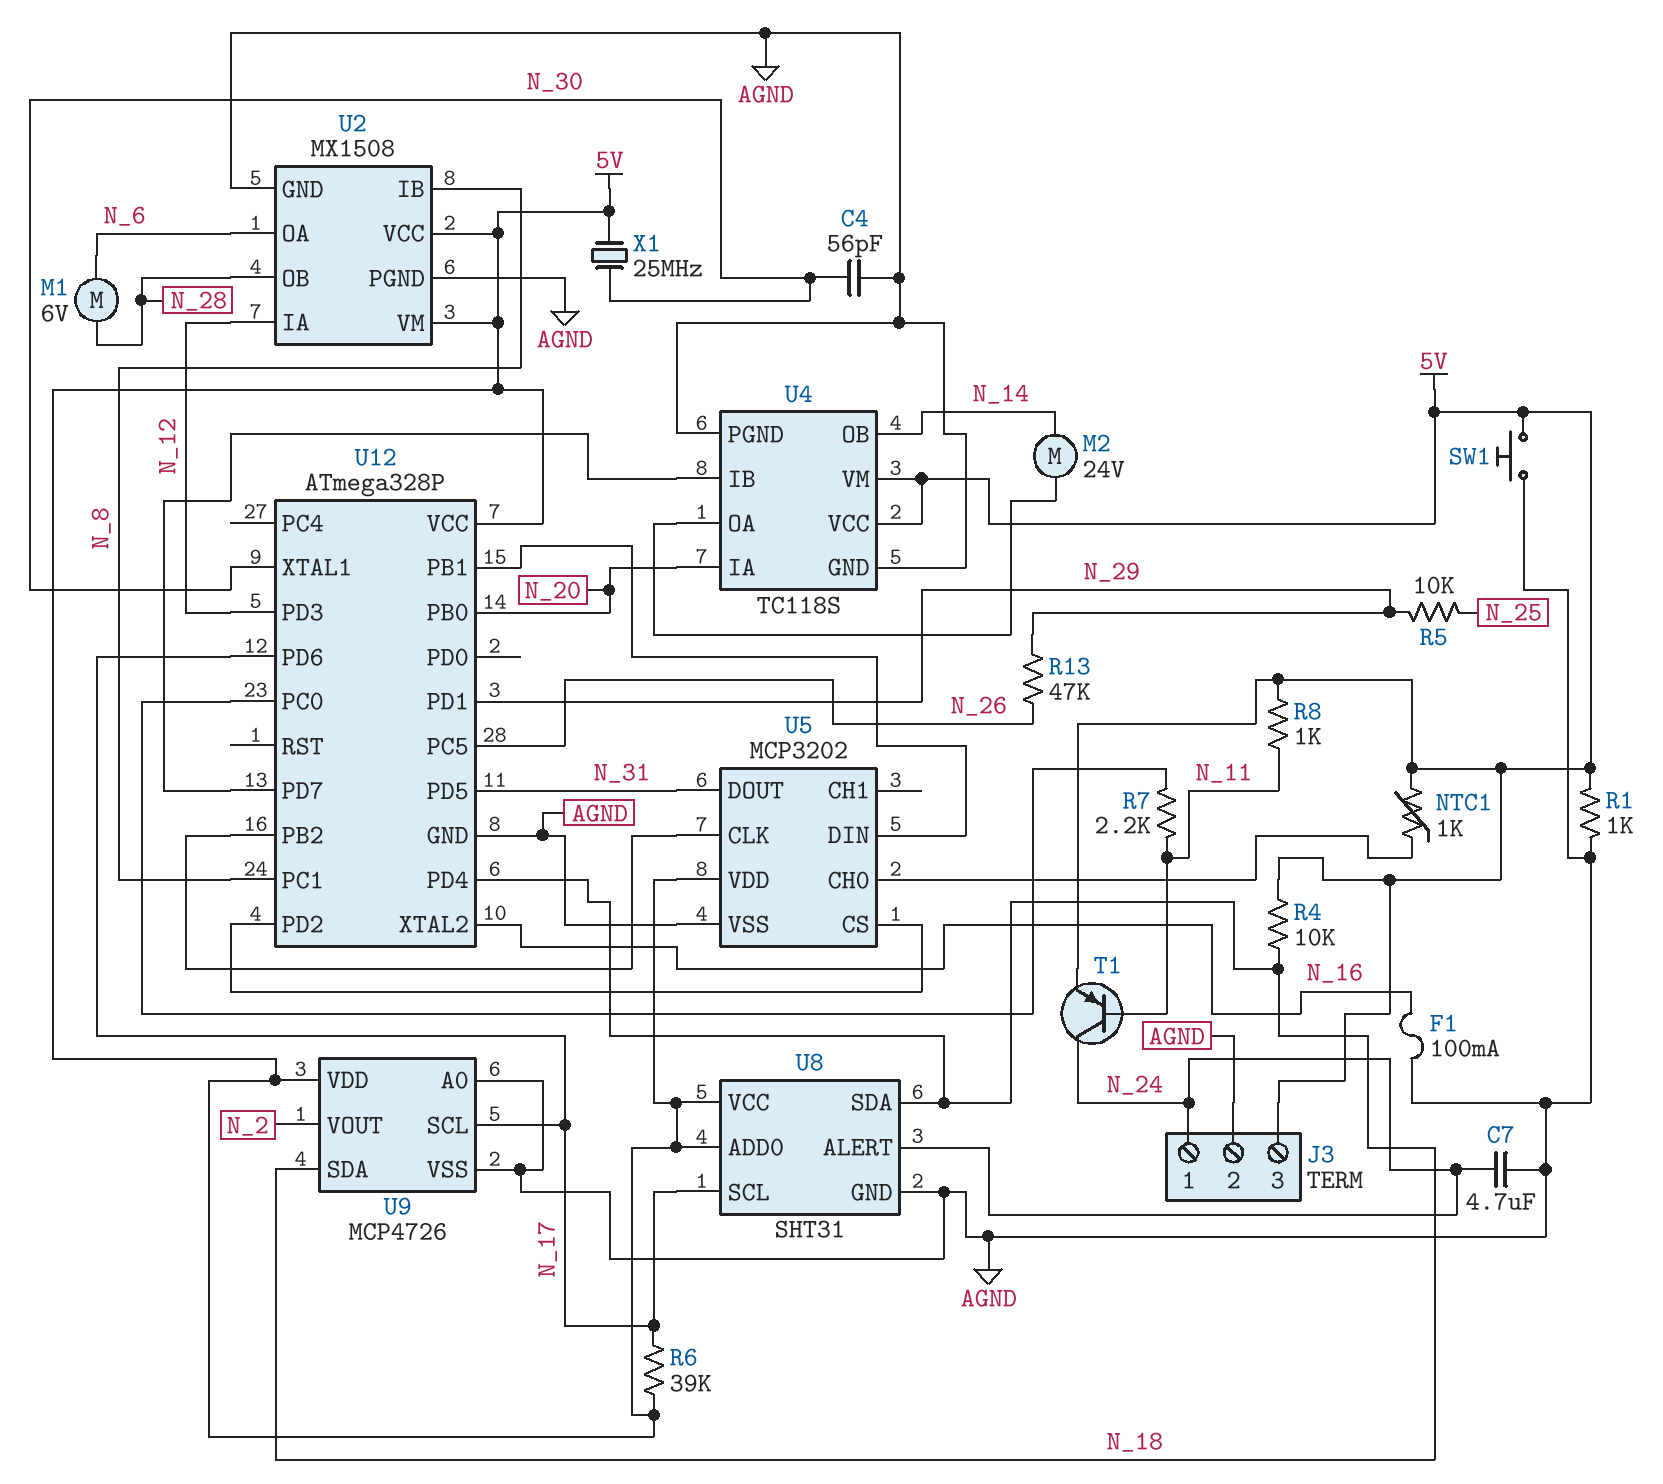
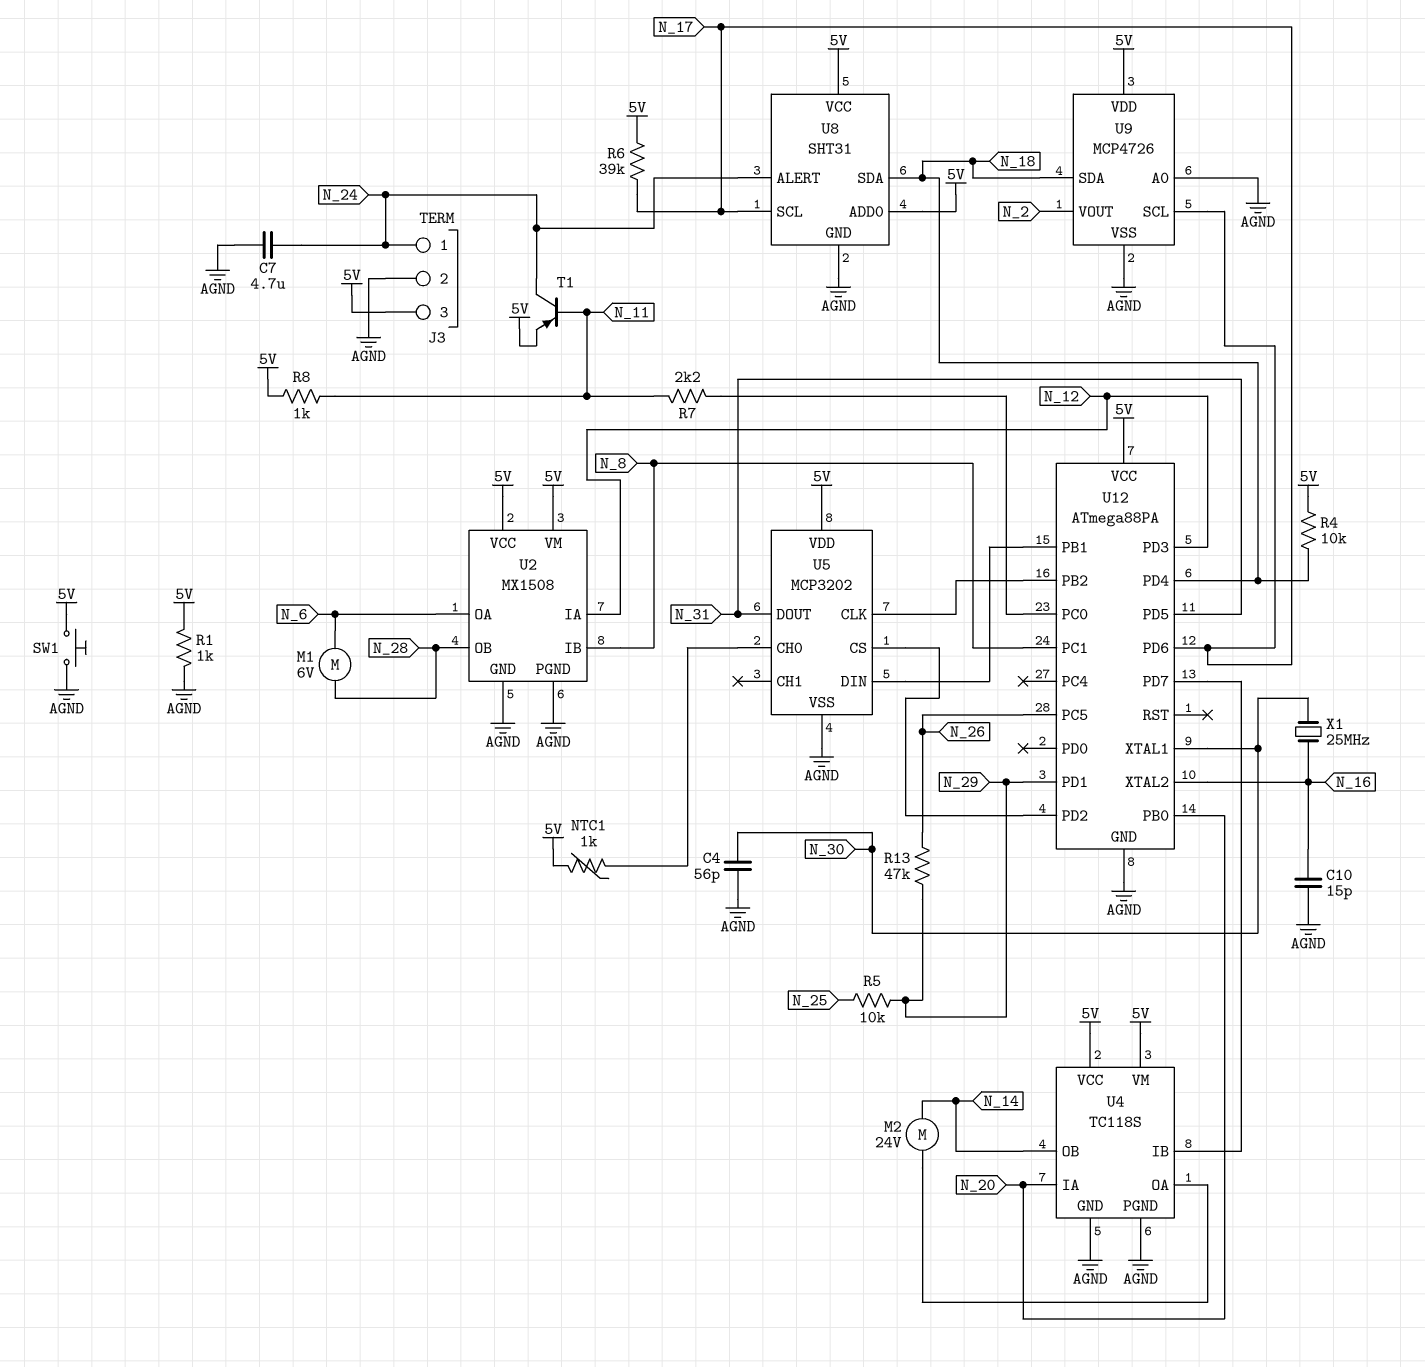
C10: none -> 15pF (AGND, N_16)
F1: 100mA (AGND, N_16) -> none
U12: ATmega328P -> ATmega88PA
X1: 25MHz (5V, N_30) -> 25MHz (N_16, N_30)

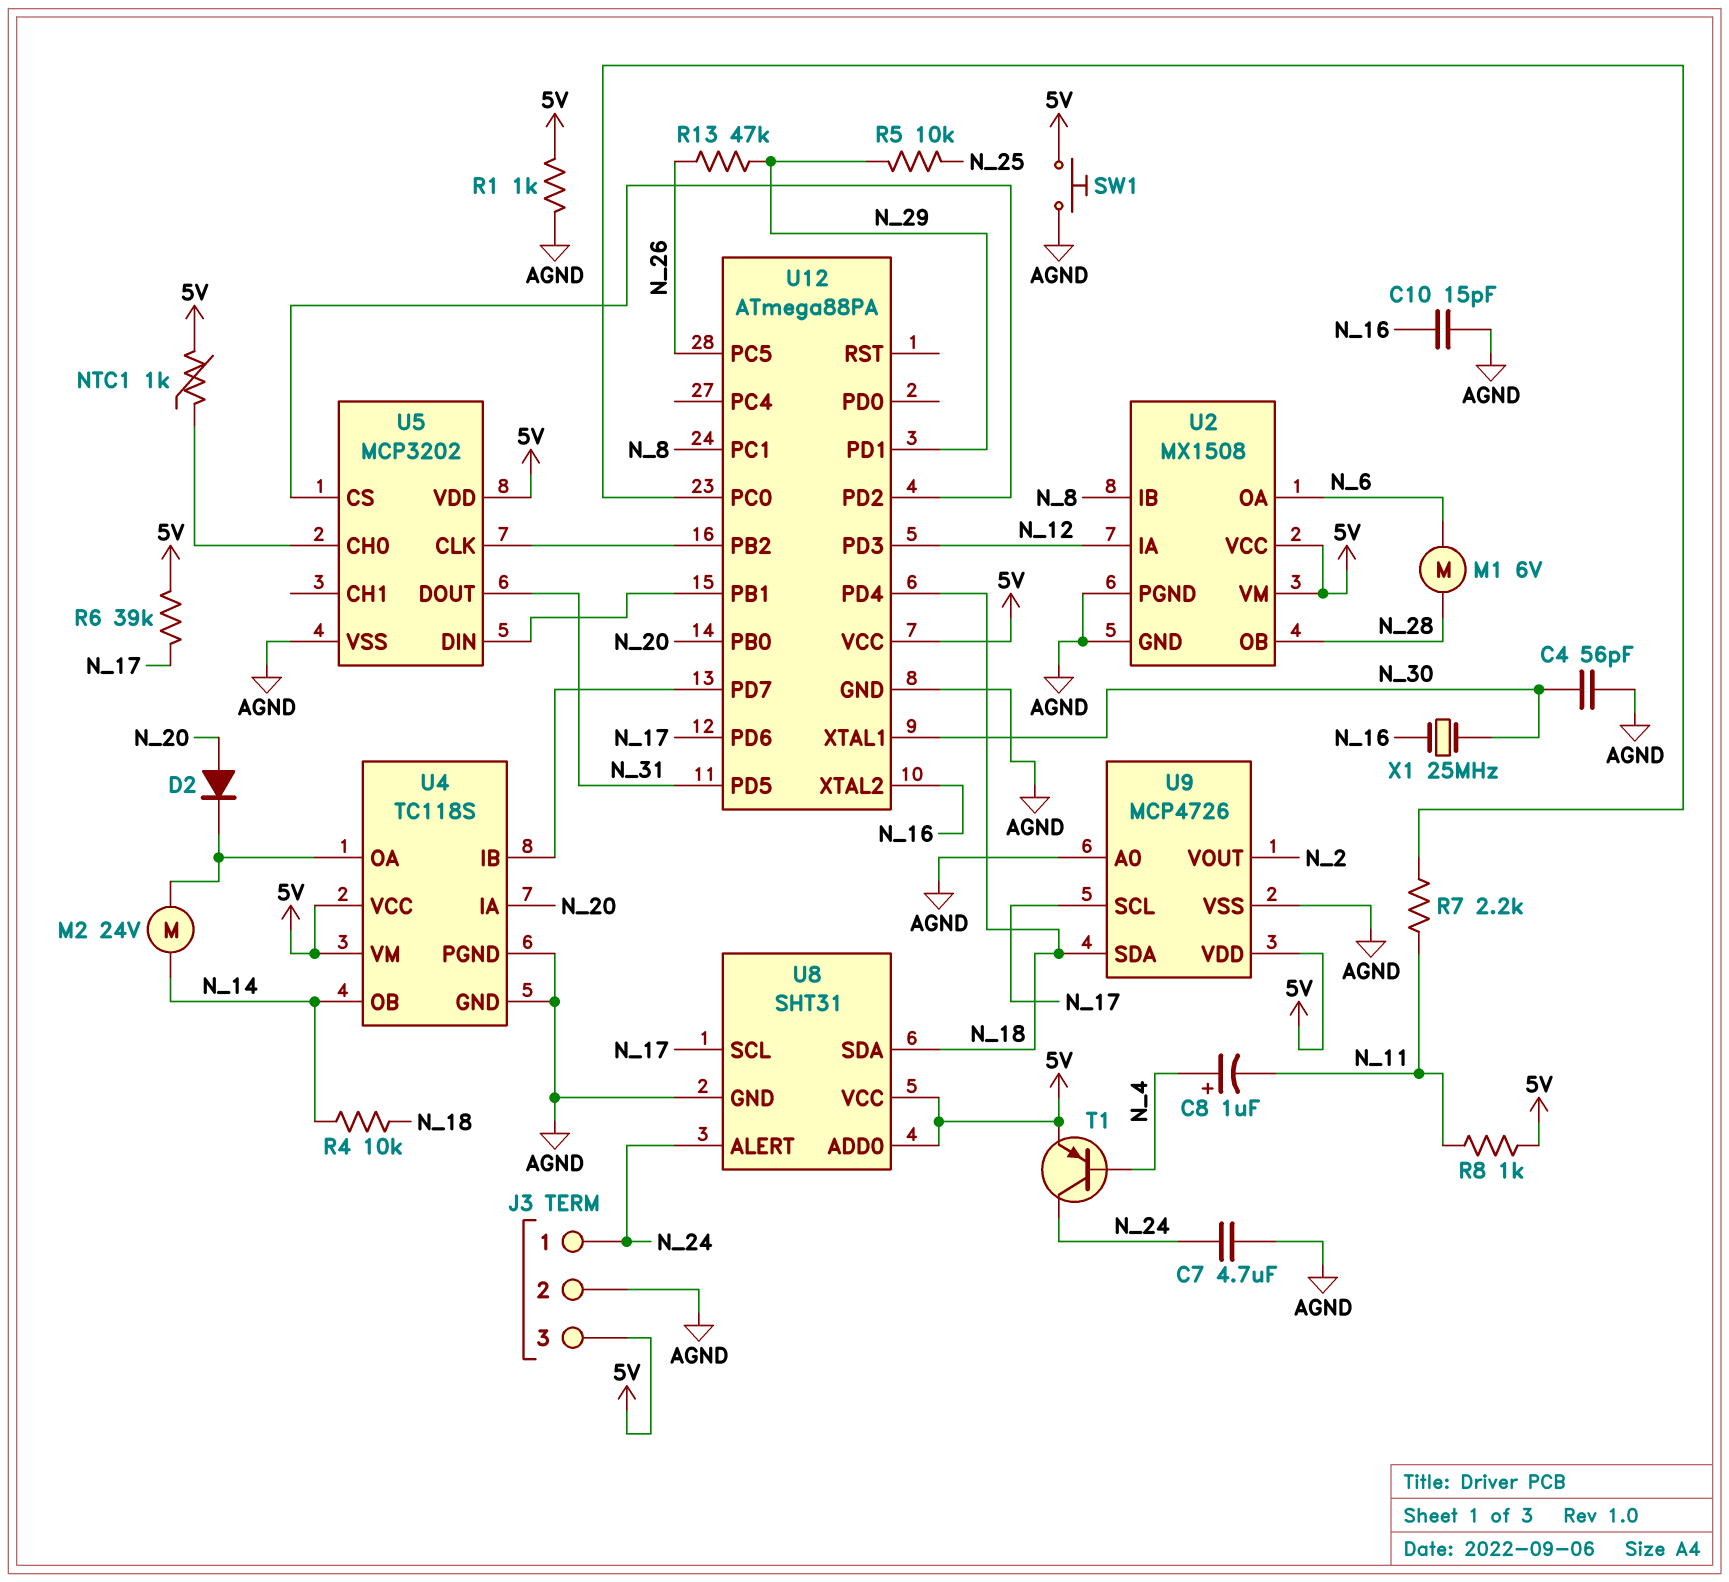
C8: none -> 1uF (plus N_4, minus N_11)
D2: none -> diode (A N_20, K U4/OA)
R4: 10k (5V, N_18) -> 10k (N_14, N_18)
T1: PNP (B N_11, C N_24, E 5V) -> PNP (B N_4, C N_24, E 5V)

